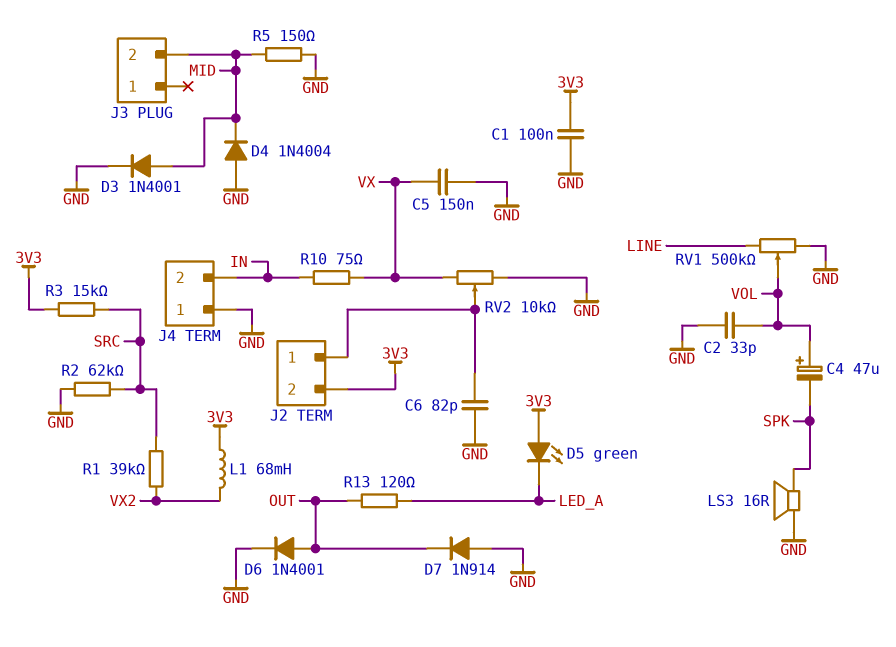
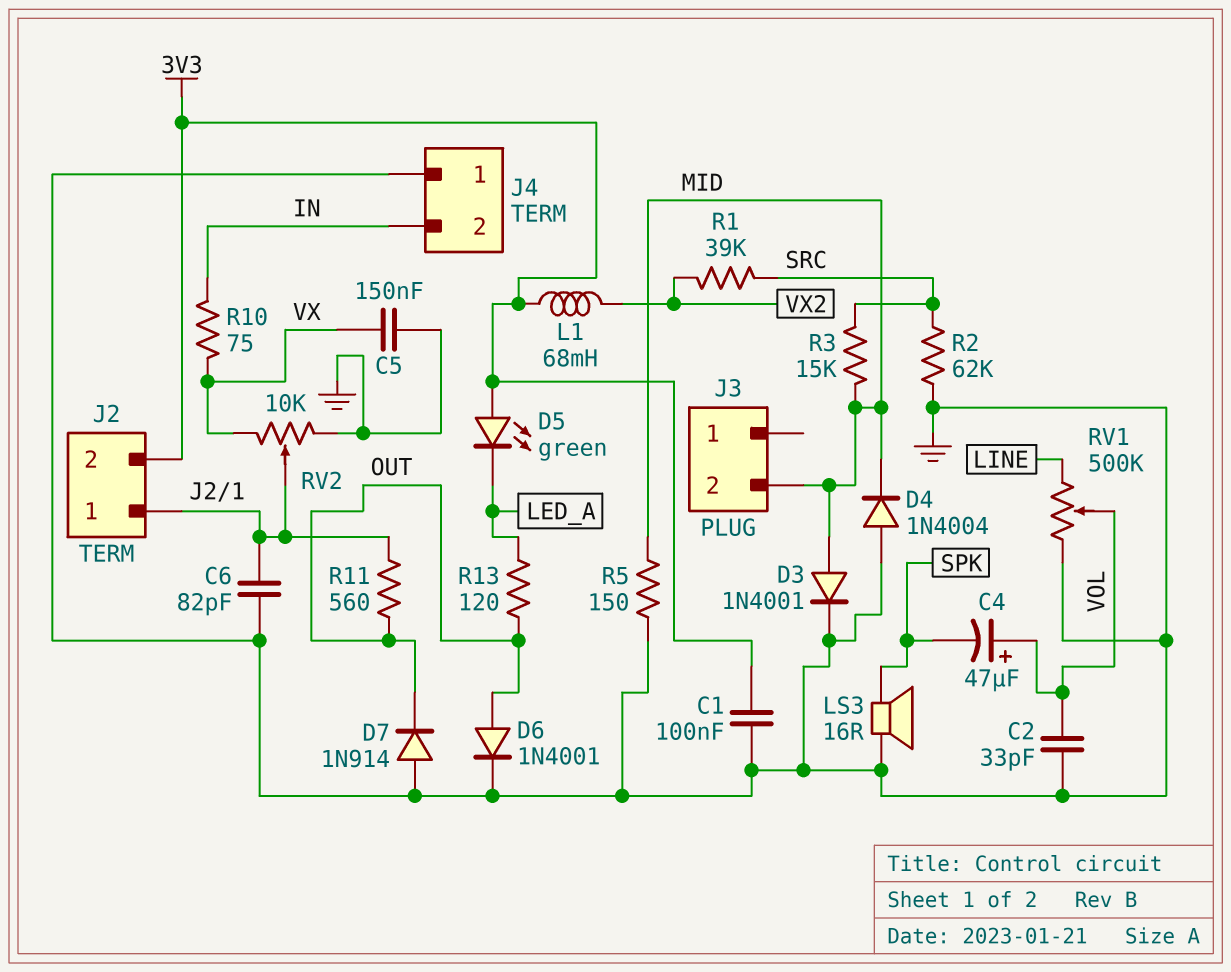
R3: 15k (3V3, SRC) -> 15k (MID, SRC)
R11: none -> 560 (J2/1, OUT)

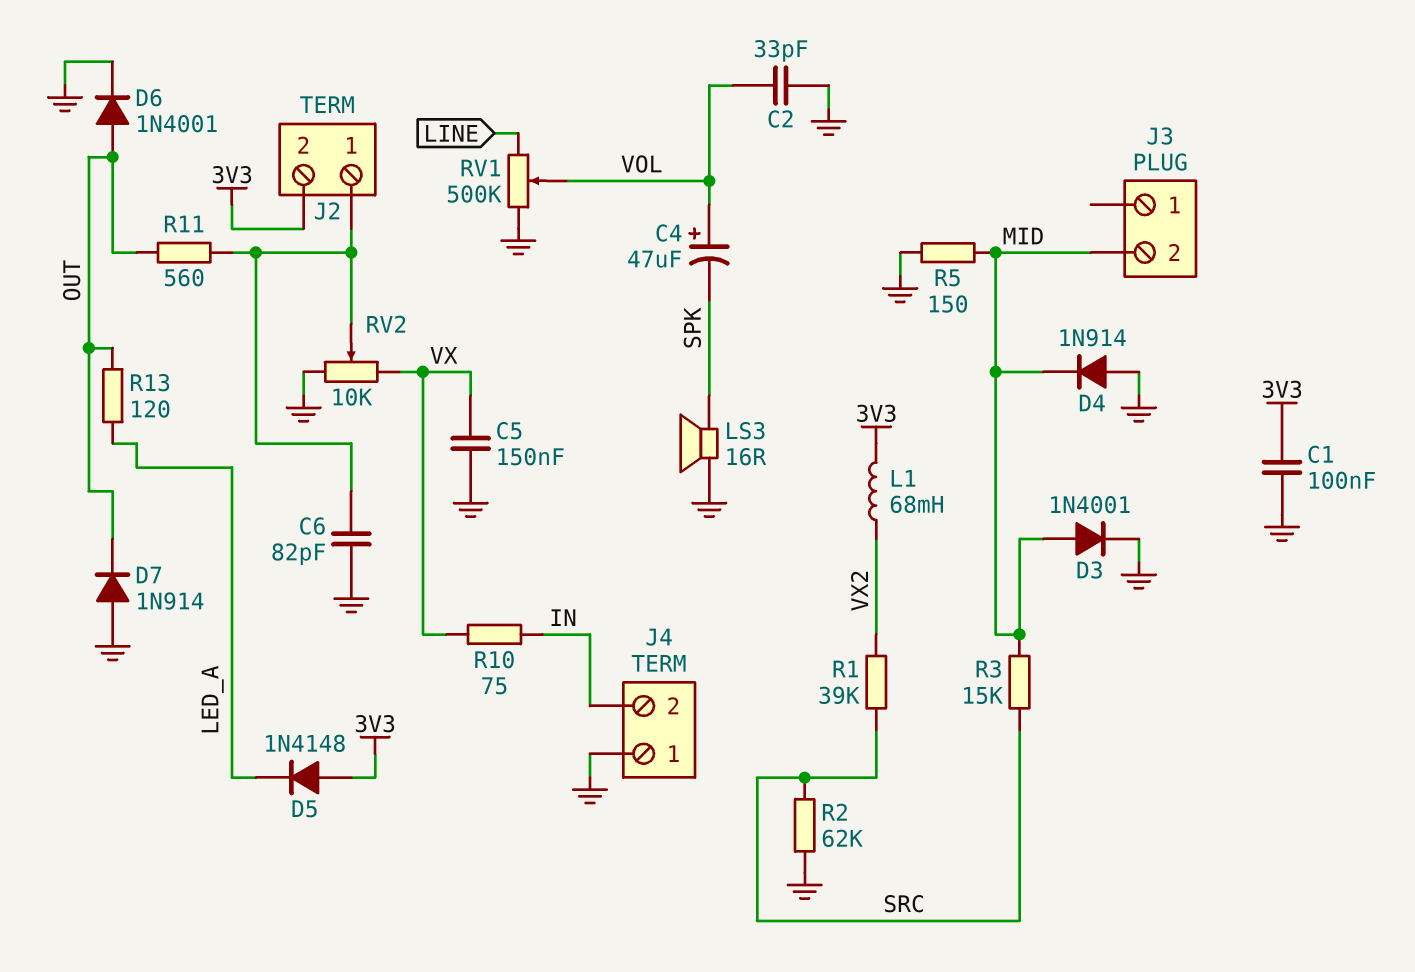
D4: diode 1N4004 (A GND, K MID) -> diode 1N914 (A GND, K MID)
D5: LED green (A 3V3, K LED_A) -> diode 1N4148 (A 3V3, K LED_A)

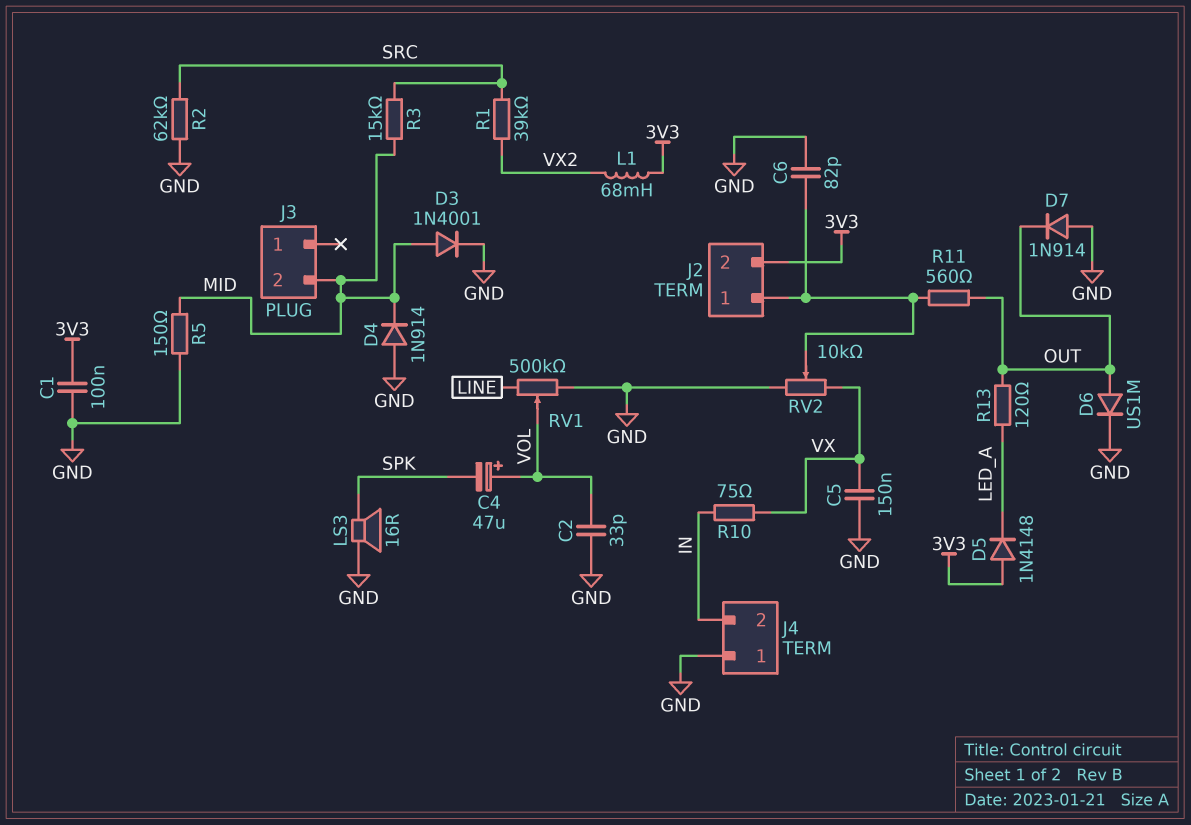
D6: diode 1N4001 (A OUT, K GND) -> diode US1M (A OUT, K GND)

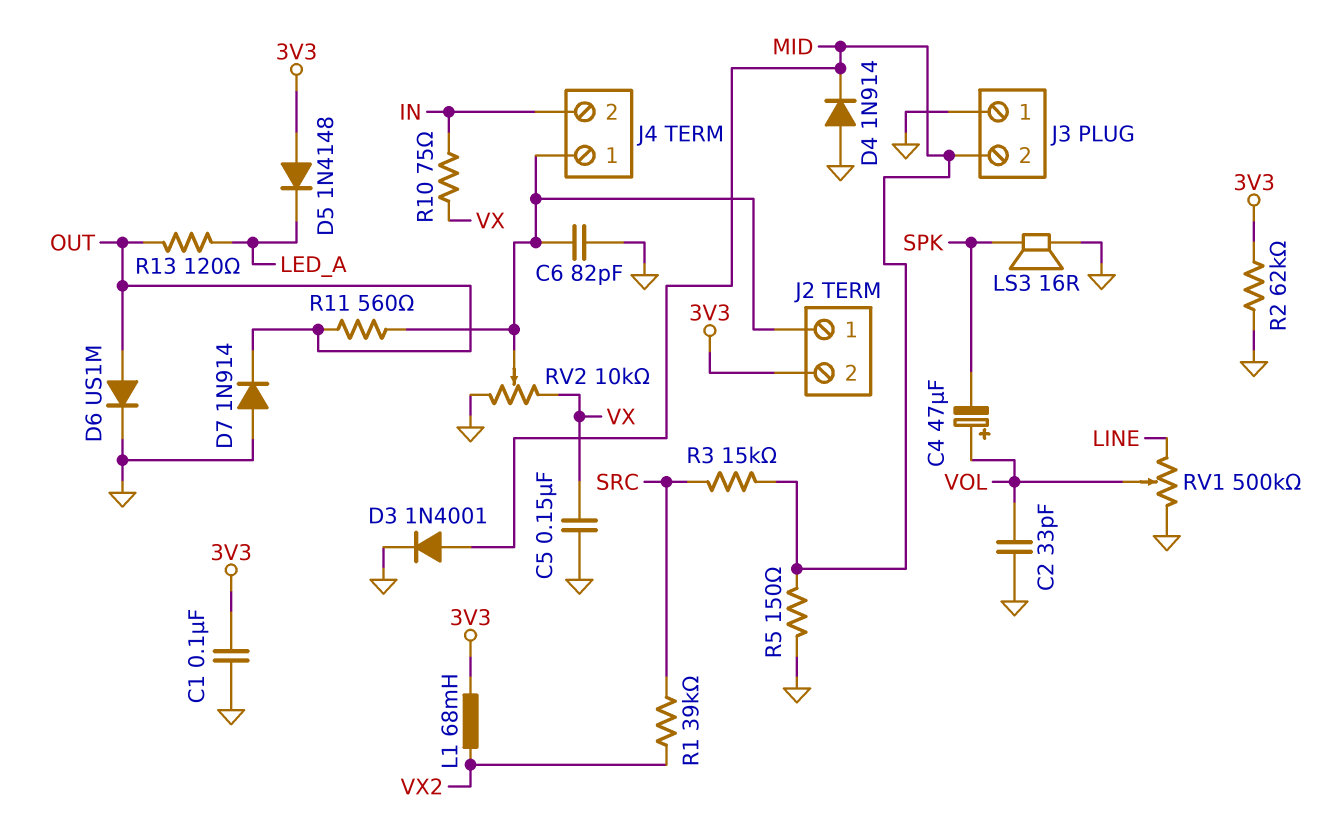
J3 pin 1: none -> GND
J4 pin 1: GND -> J2/1
R2: 62k (GND, SRC) -> 62k (3V3, GND)

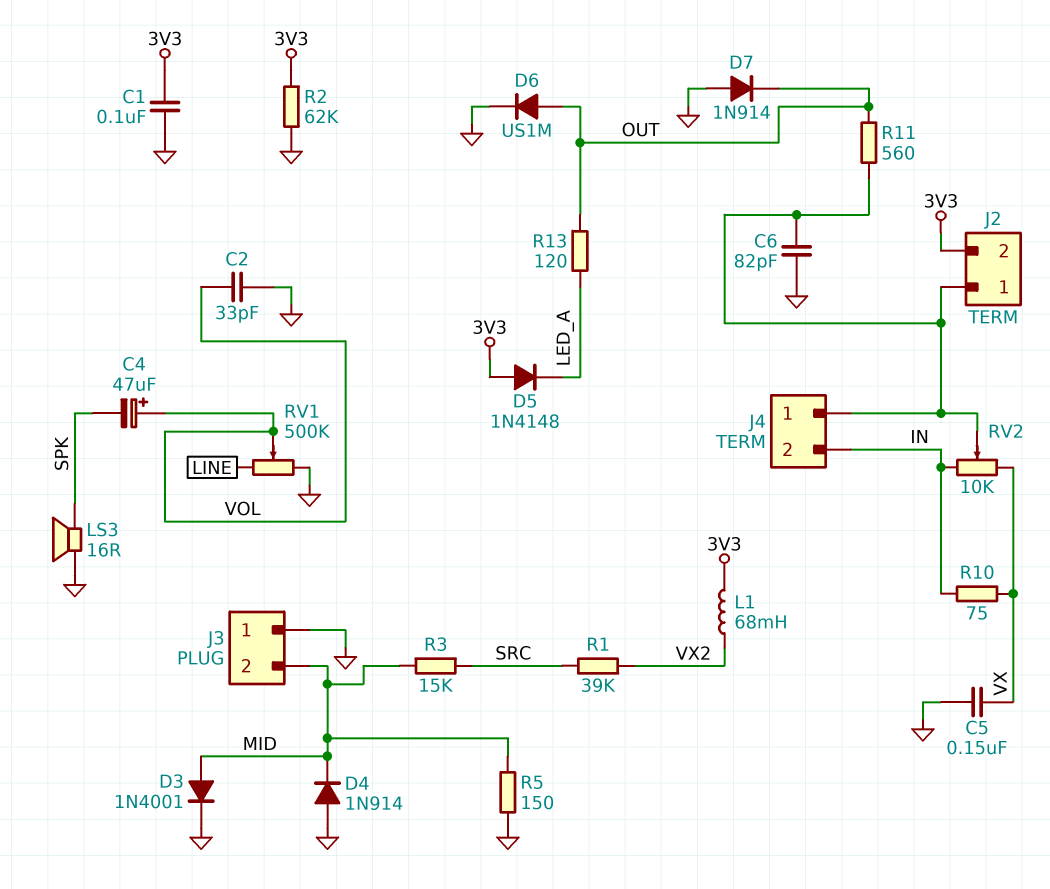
RV2: 10k (GND, VX, wiper J2/1) -> 10k (IN, VX, wiper J2/1)

